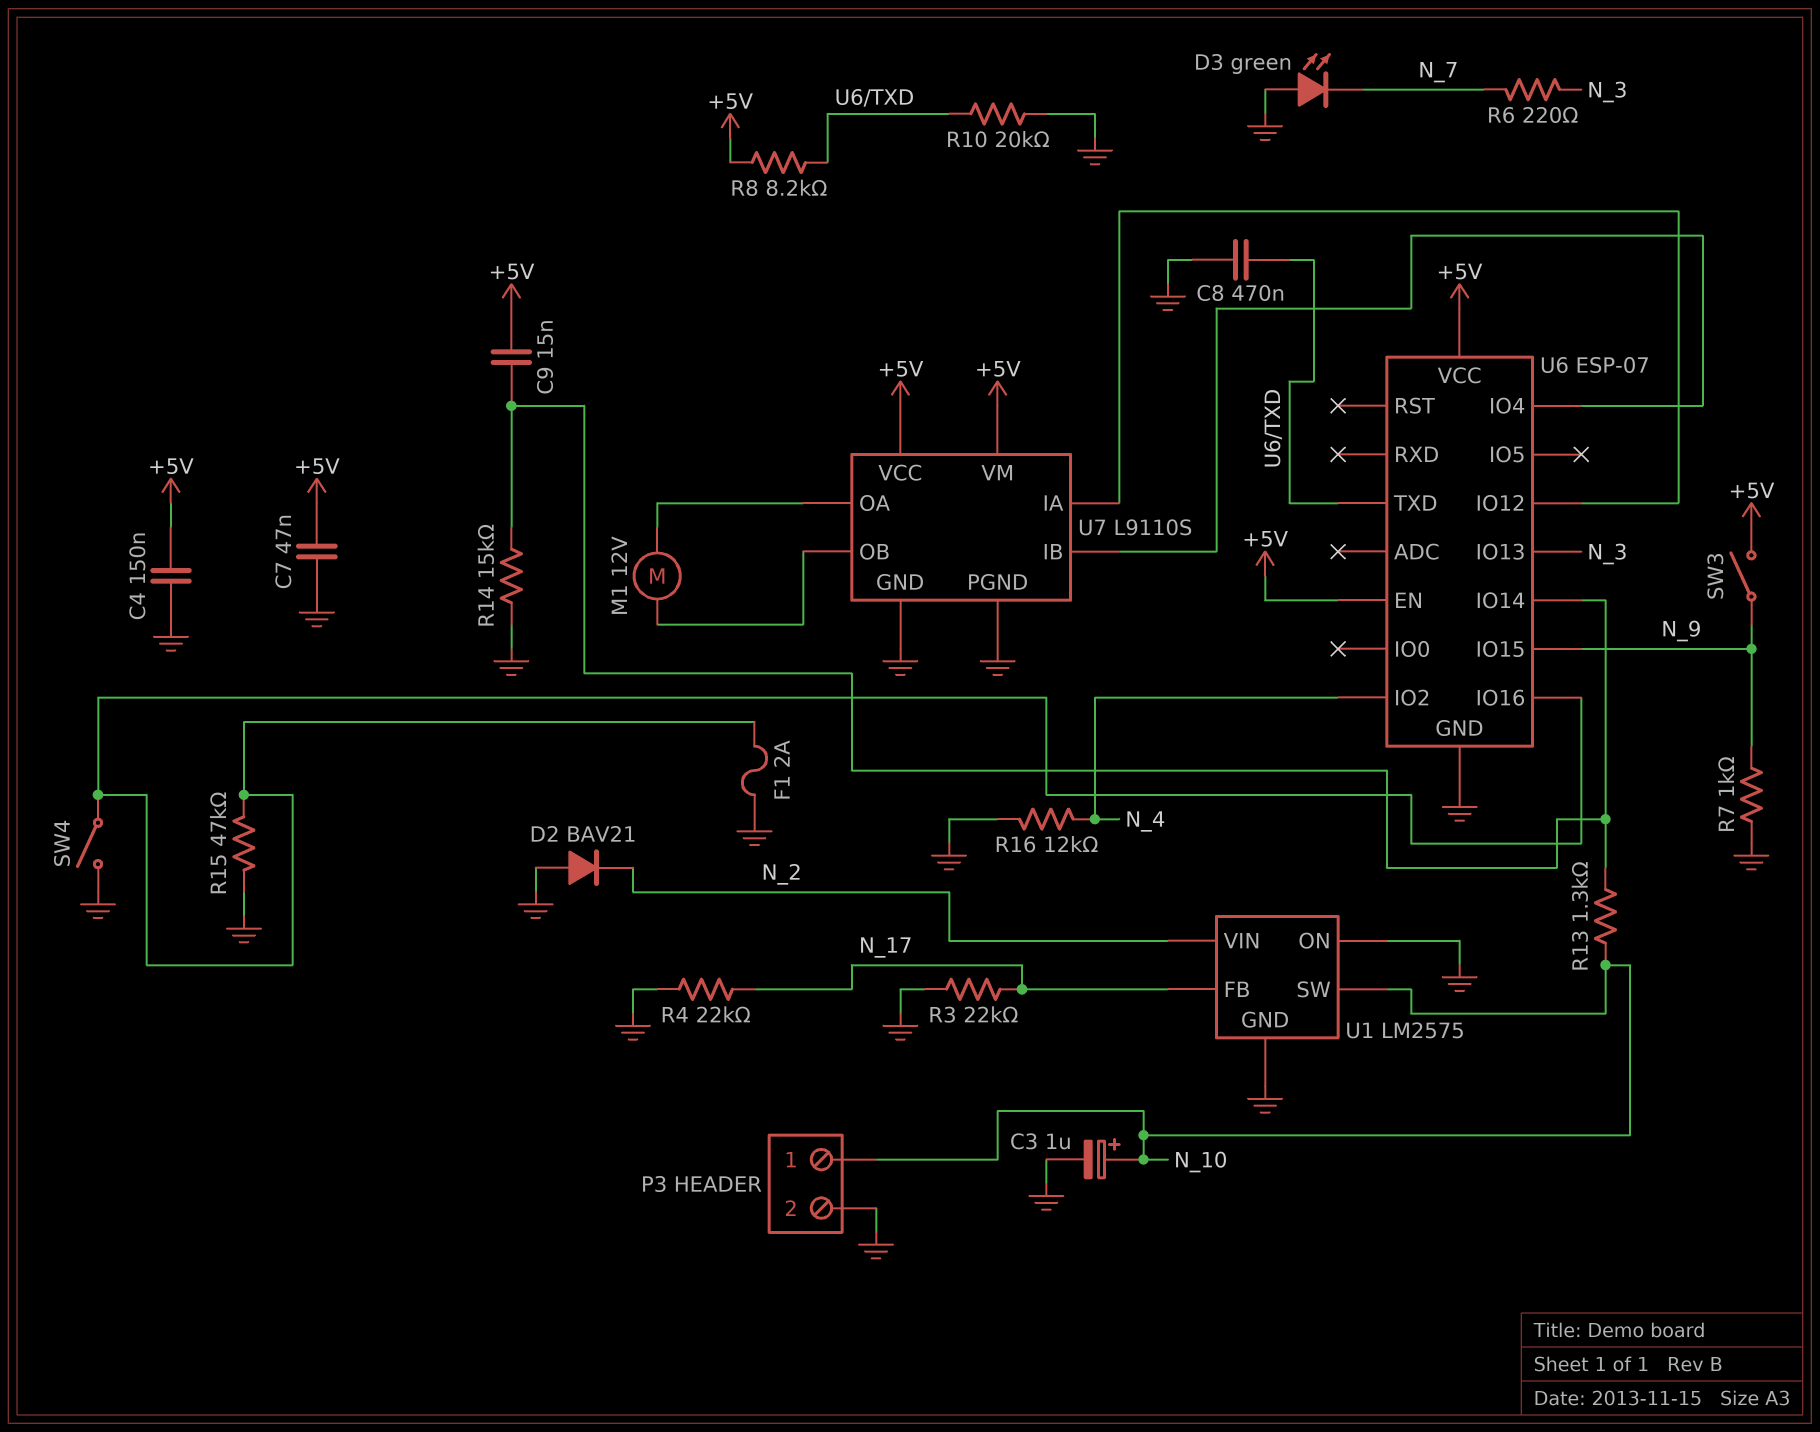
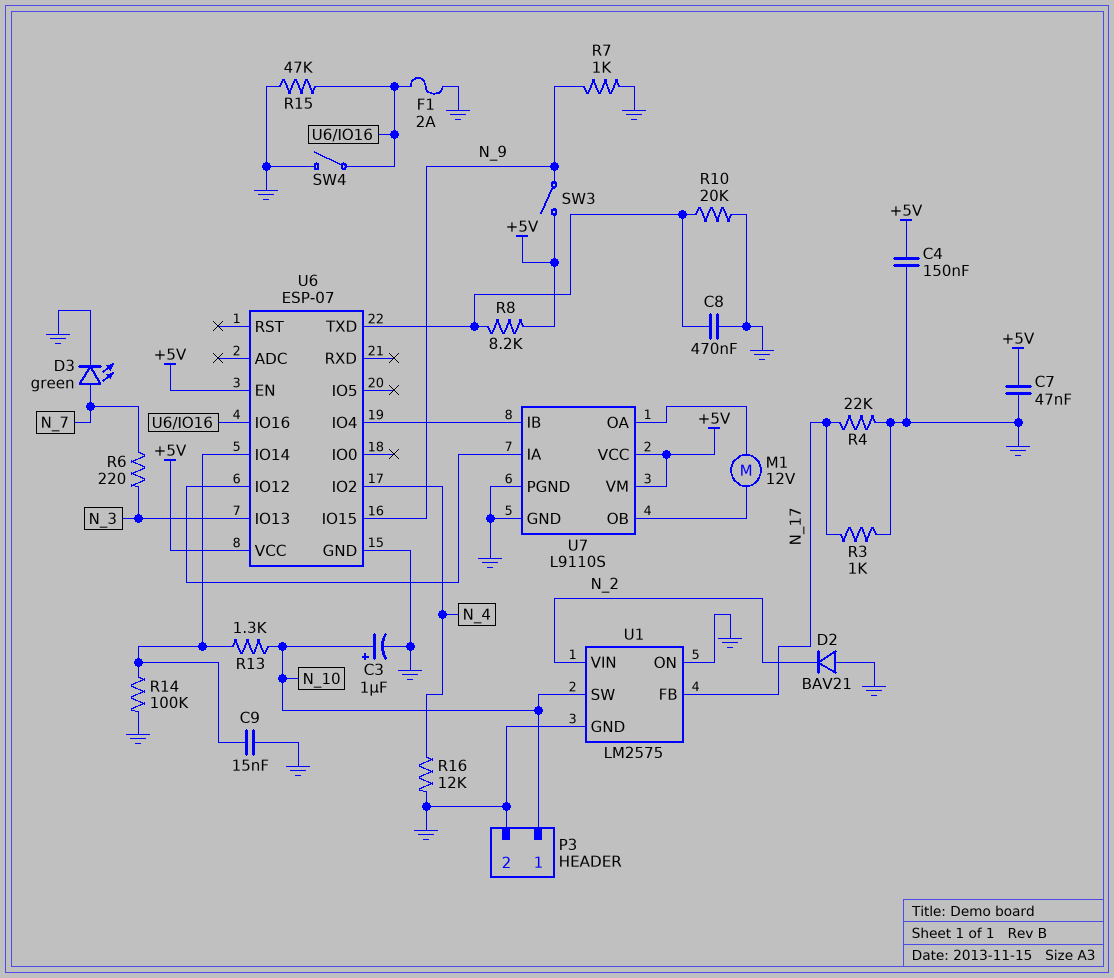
C9: 15nF (+5V, U6/IO14) -> 15nF (GND, U6/IO14)
D3: LED green (A GND, K N_7) -> LED green (A N_7, K GND)
R3: 22k (GND, N_17) -> 1k (GND, N_17)
R14: 15k (GND, U6/IO14) -> 100k (GND, U6/IO14)

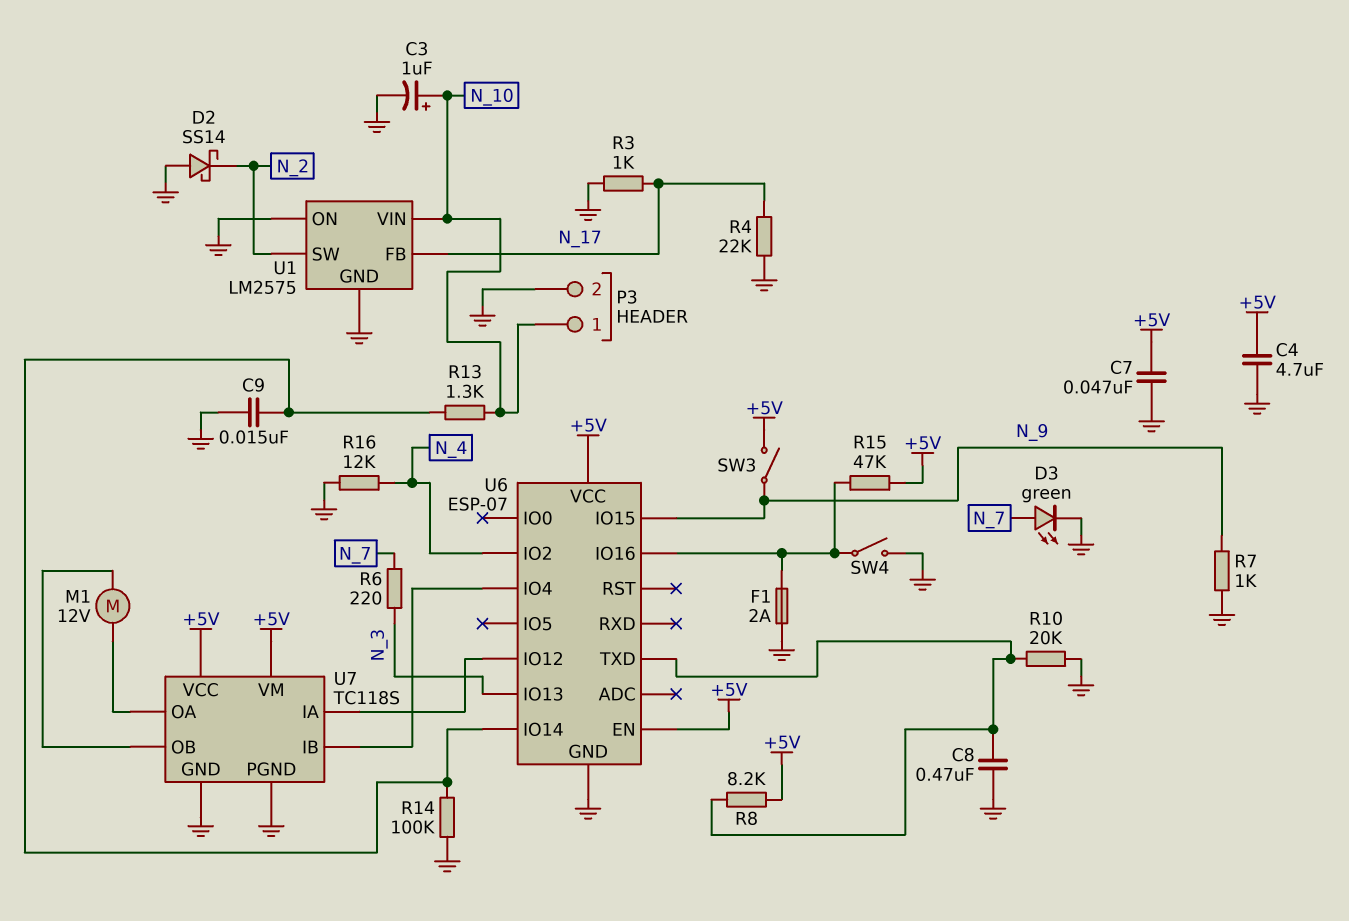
C4: 150nF (+5V, GND) -> 4.7uF (+5V, GND)
D2: diode BAV21 (A GND, K N_2) -> schottky SS14 (A GND, K N_2)
R15: 47k (GND, U6/IO16) -> 47k (+5V, U6/IO16)
U1 pin SW: N_10 -> N_2
U1 pin VIN: N_2 -> N_10
U7: L9110S -> TC118S

